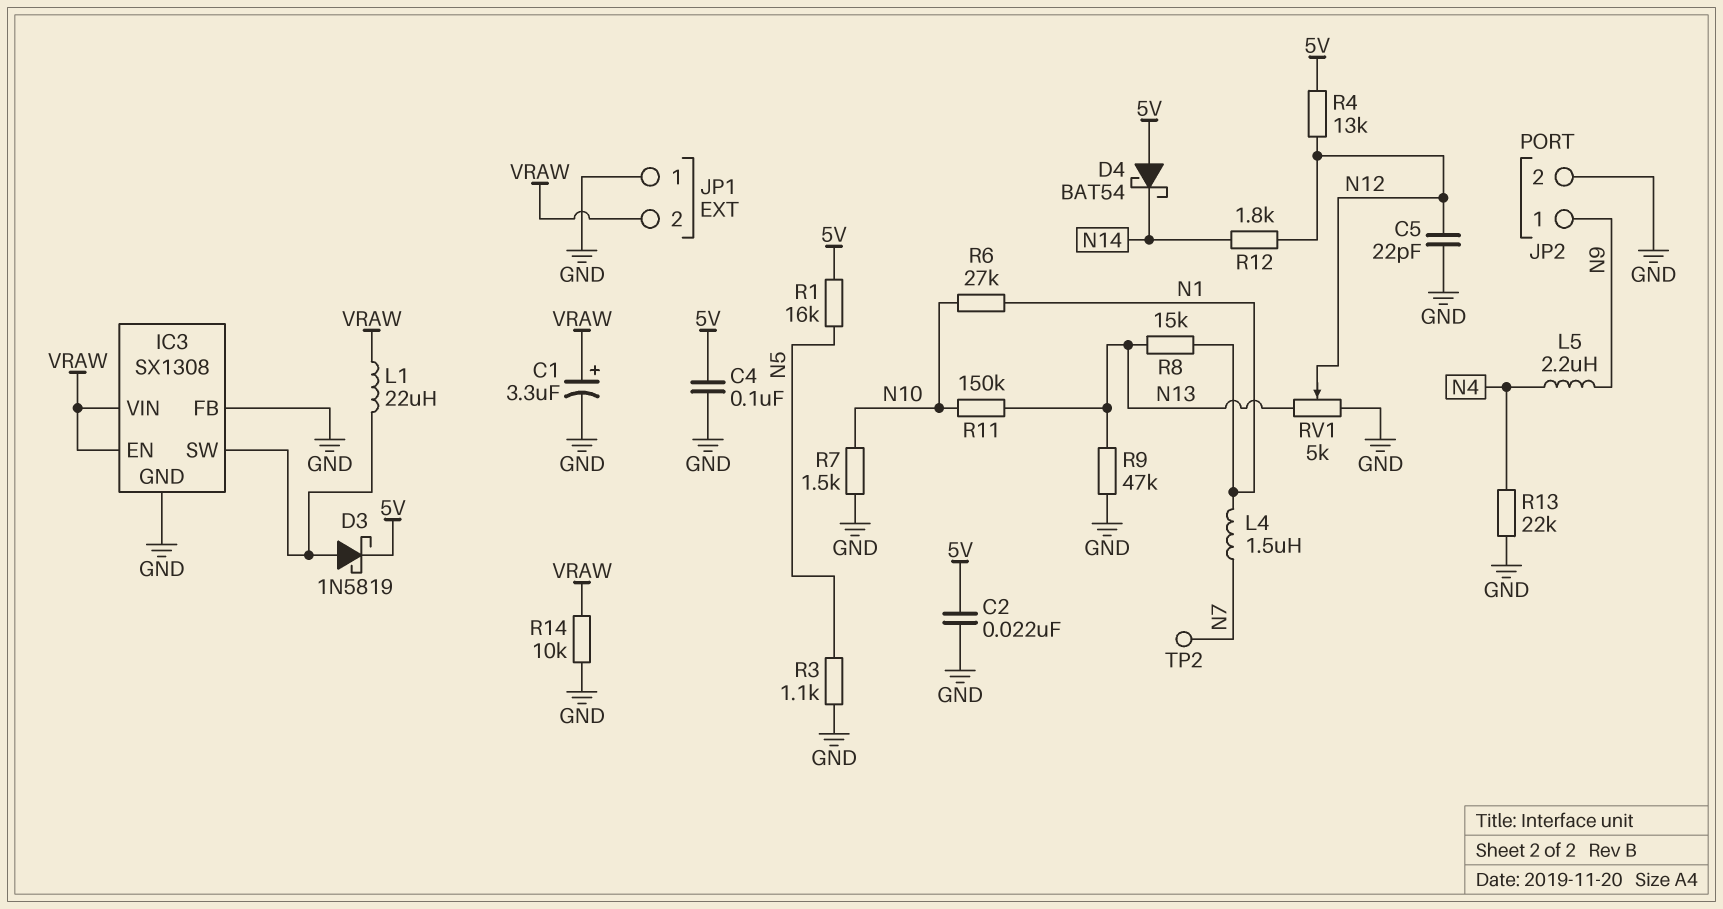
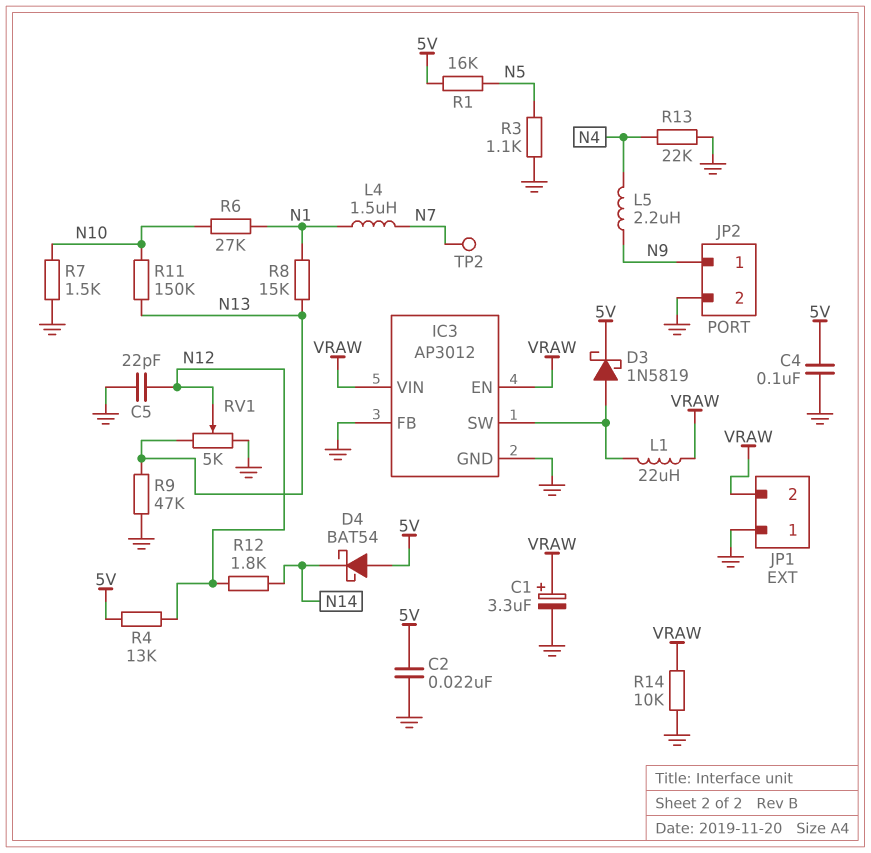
IC3: SX1308 -> AP3012

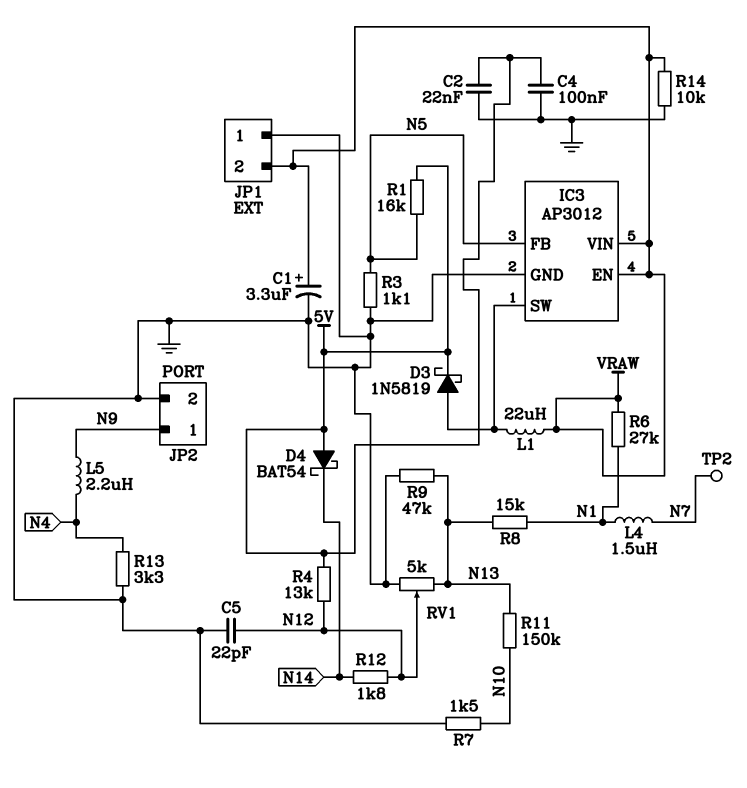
IC3 pin FB: GND -> N5
R6: 27k (N1, N10) -> 27k (N1, VRAW)
R13: 22k (GND, N4) -> 3.3k (GND, N4)

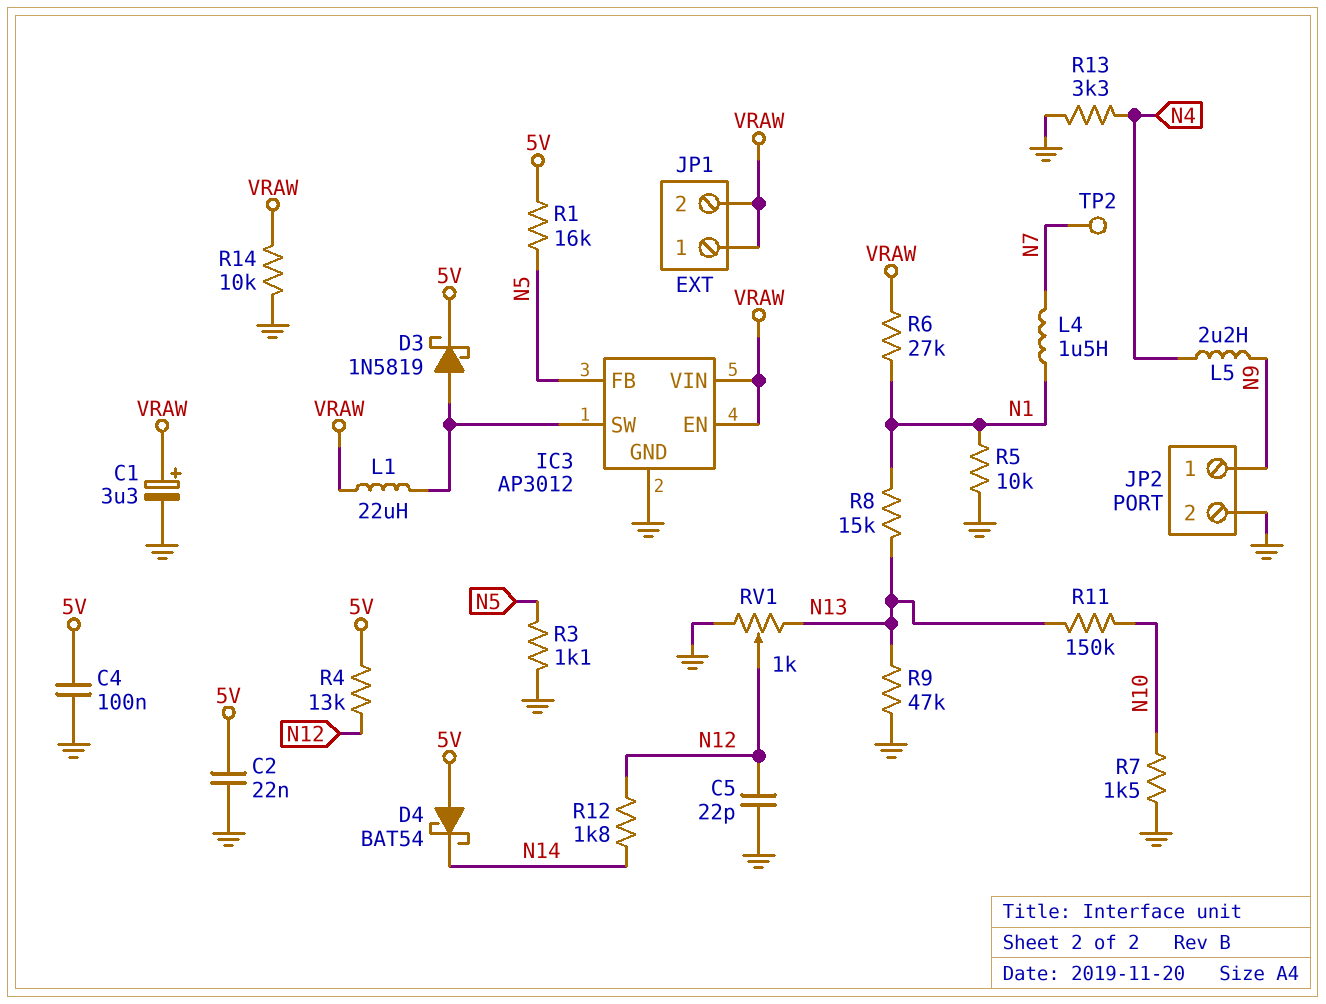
JP1 pin 1: GND -> VRAW
R5: none -> 10k (GND, N1)
RV1: 5k (GND, N13, wiper N12) -> 1k (GND, N13, wiper N12)

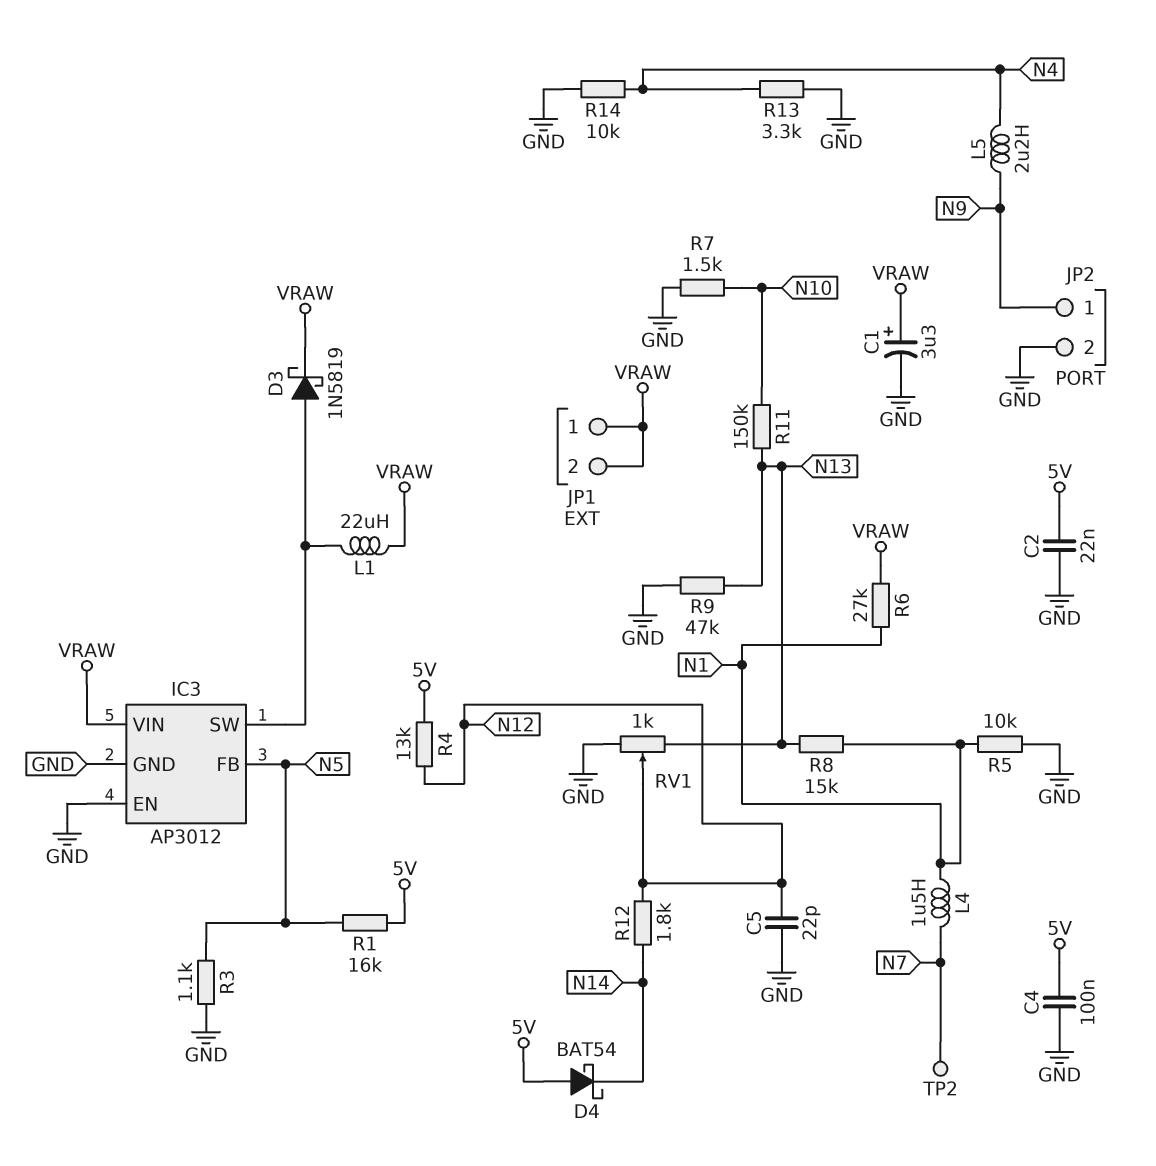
D3: schottky 1N5819 (A IC3/SW, K 5V) -> schottky 1N5819 (A IC3/SW, K VRAW)
IC3 pin EN: VRAW -> GND
R14: 10k (GND, VRAW) -> 10k (GND, N4)

